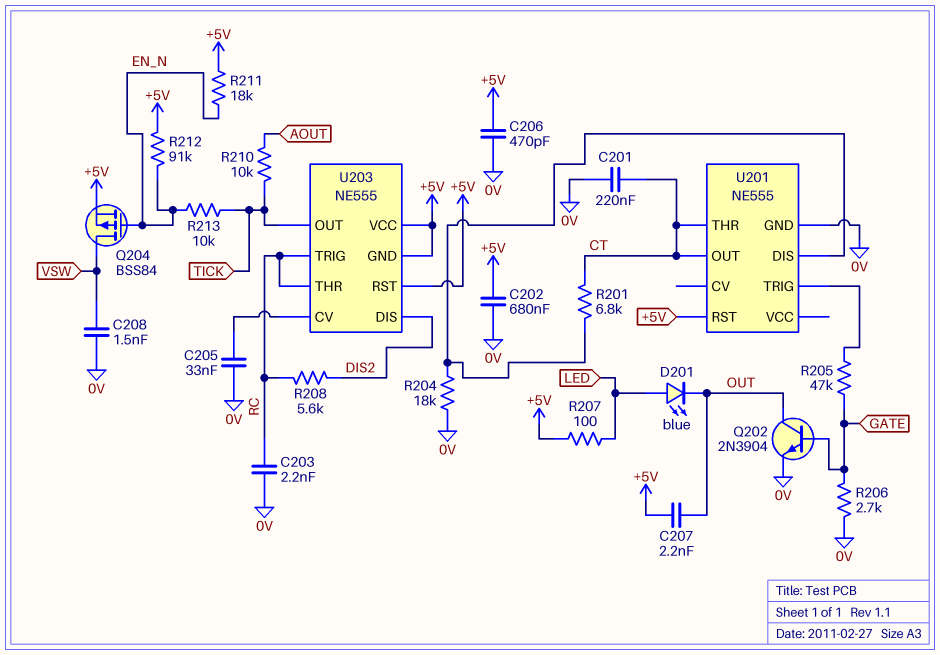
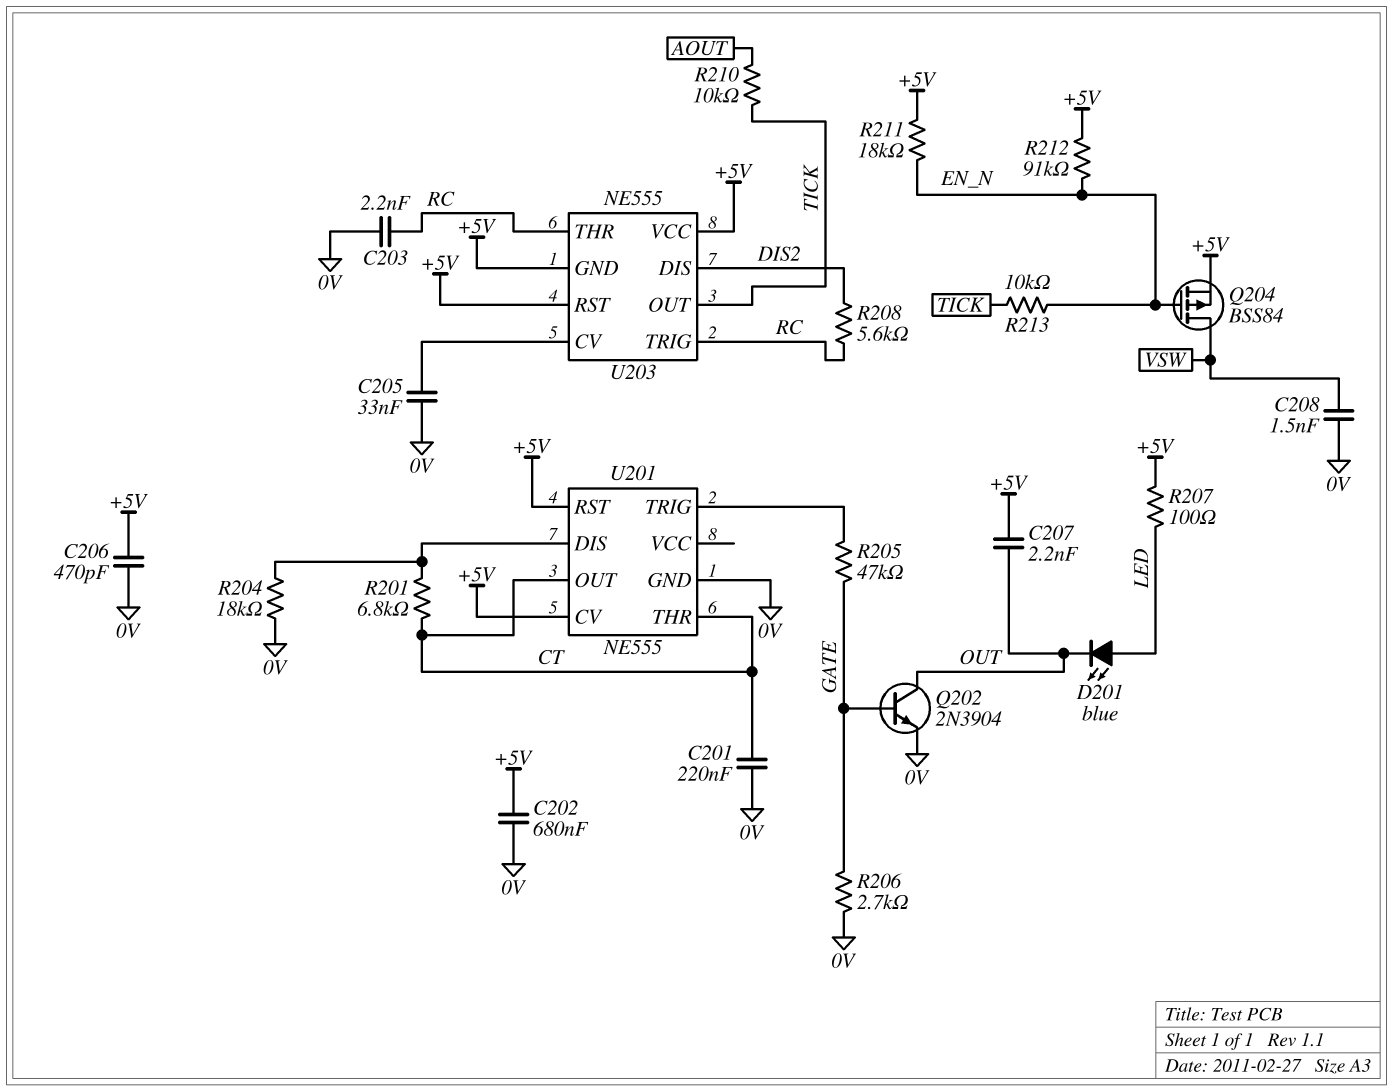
U201 pin CV: none -> +5V

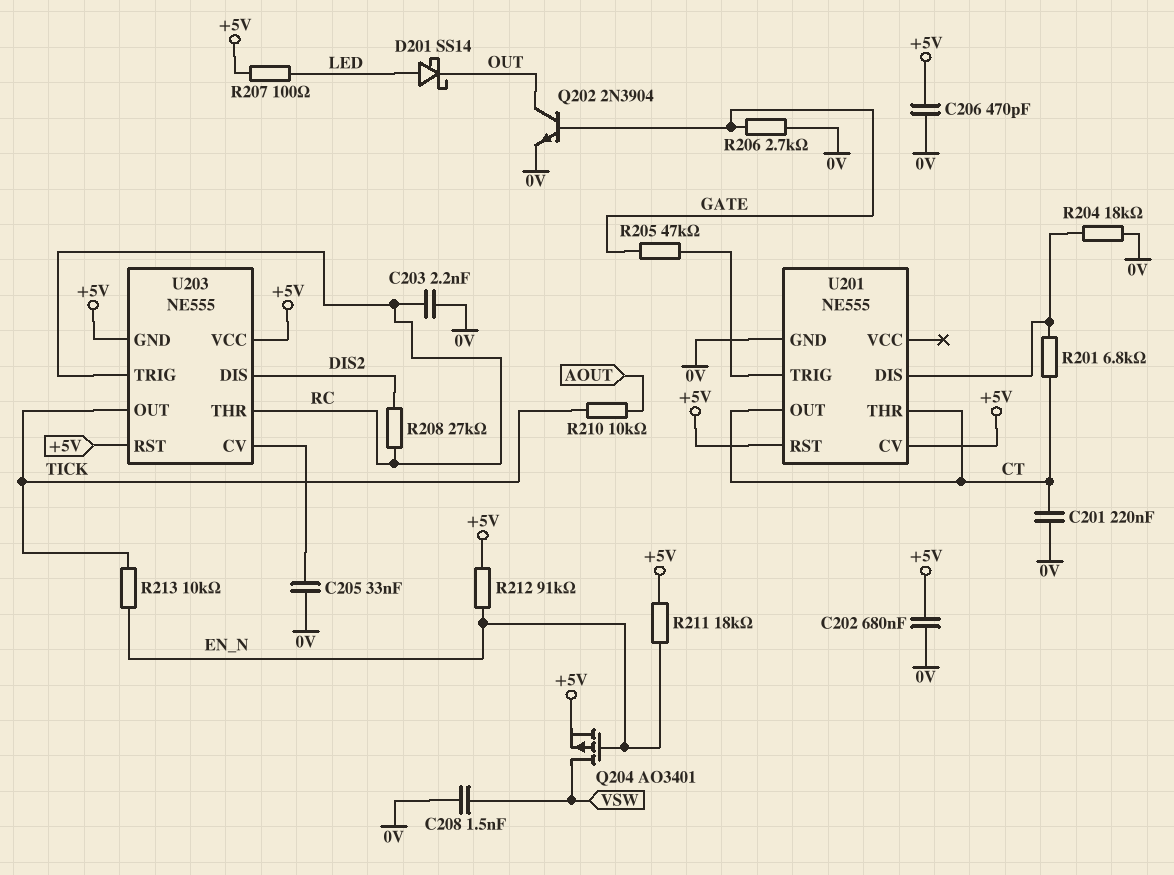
C207: 2.2nF (+5V, OUT) -> none
D201: LED blue (A LED, K OUT) -> schottky SS14 (A LED, K OUT)
Q204: PMOS BSS84 (G EN_N, D VSW, S +5V) -> PMOS AO3401 (G EN_N, D VSW, S +5V)
R208: 5.6k (DIS2, RC) -> 27k (DIS2, RC)

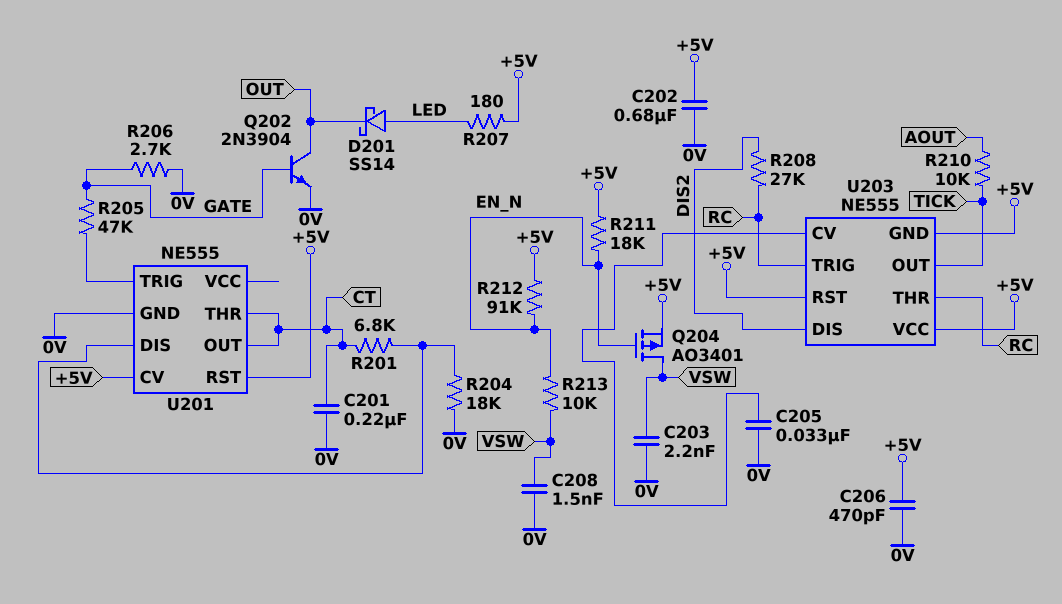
C203: 2.2nF (0V, RC) -> 2.2nF (0V, VSW)
R207: 100 (+5V, LED) -> 180 (+5V, LED)
R213: 10k (EN_N, TICK) -> 10k (EN_N, VSW)

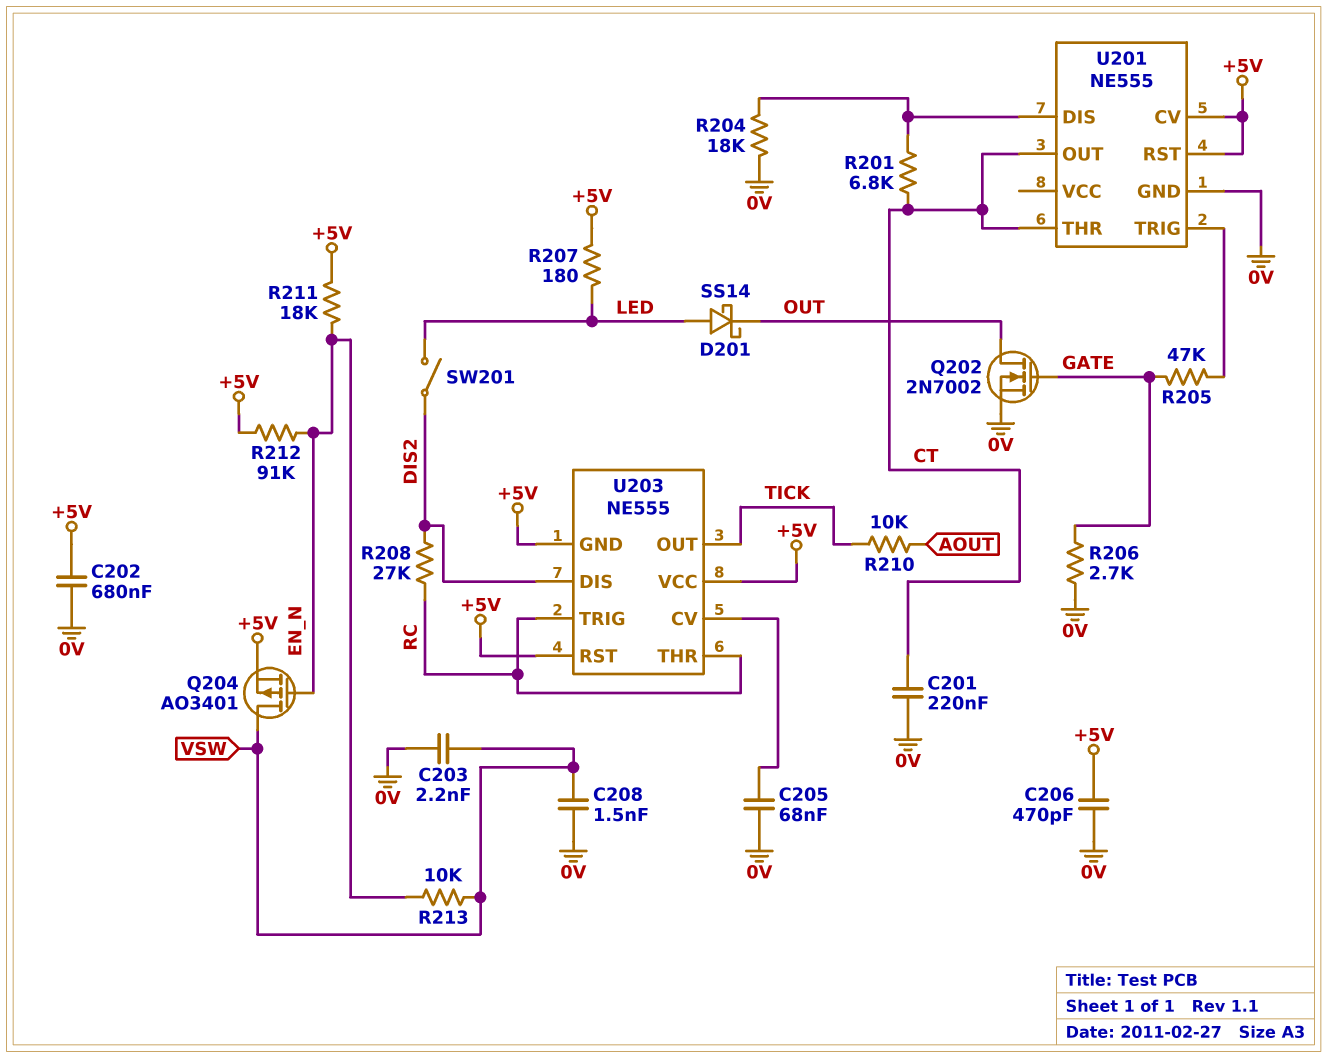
C205: 33nF (0V, U203/CV) -> 68nF (0V, U203/CV)
Q202: NPN 2N3904 (B GATE, C OUT, E 0V) -> NMOS 2N7002 (G GATE, D OUT, S 0V)
SW201: none -> switch (DIS2, LED)

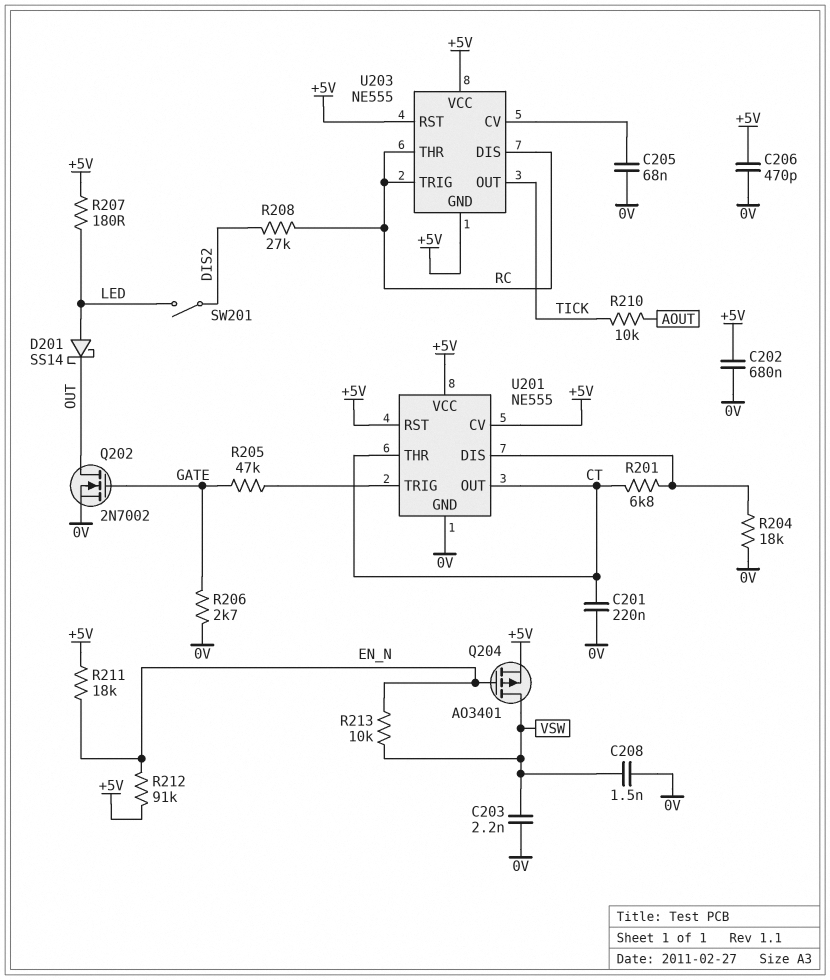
U201 pin VCC: none -> +5V
U203 pin DIS: DIS2 -> RC

